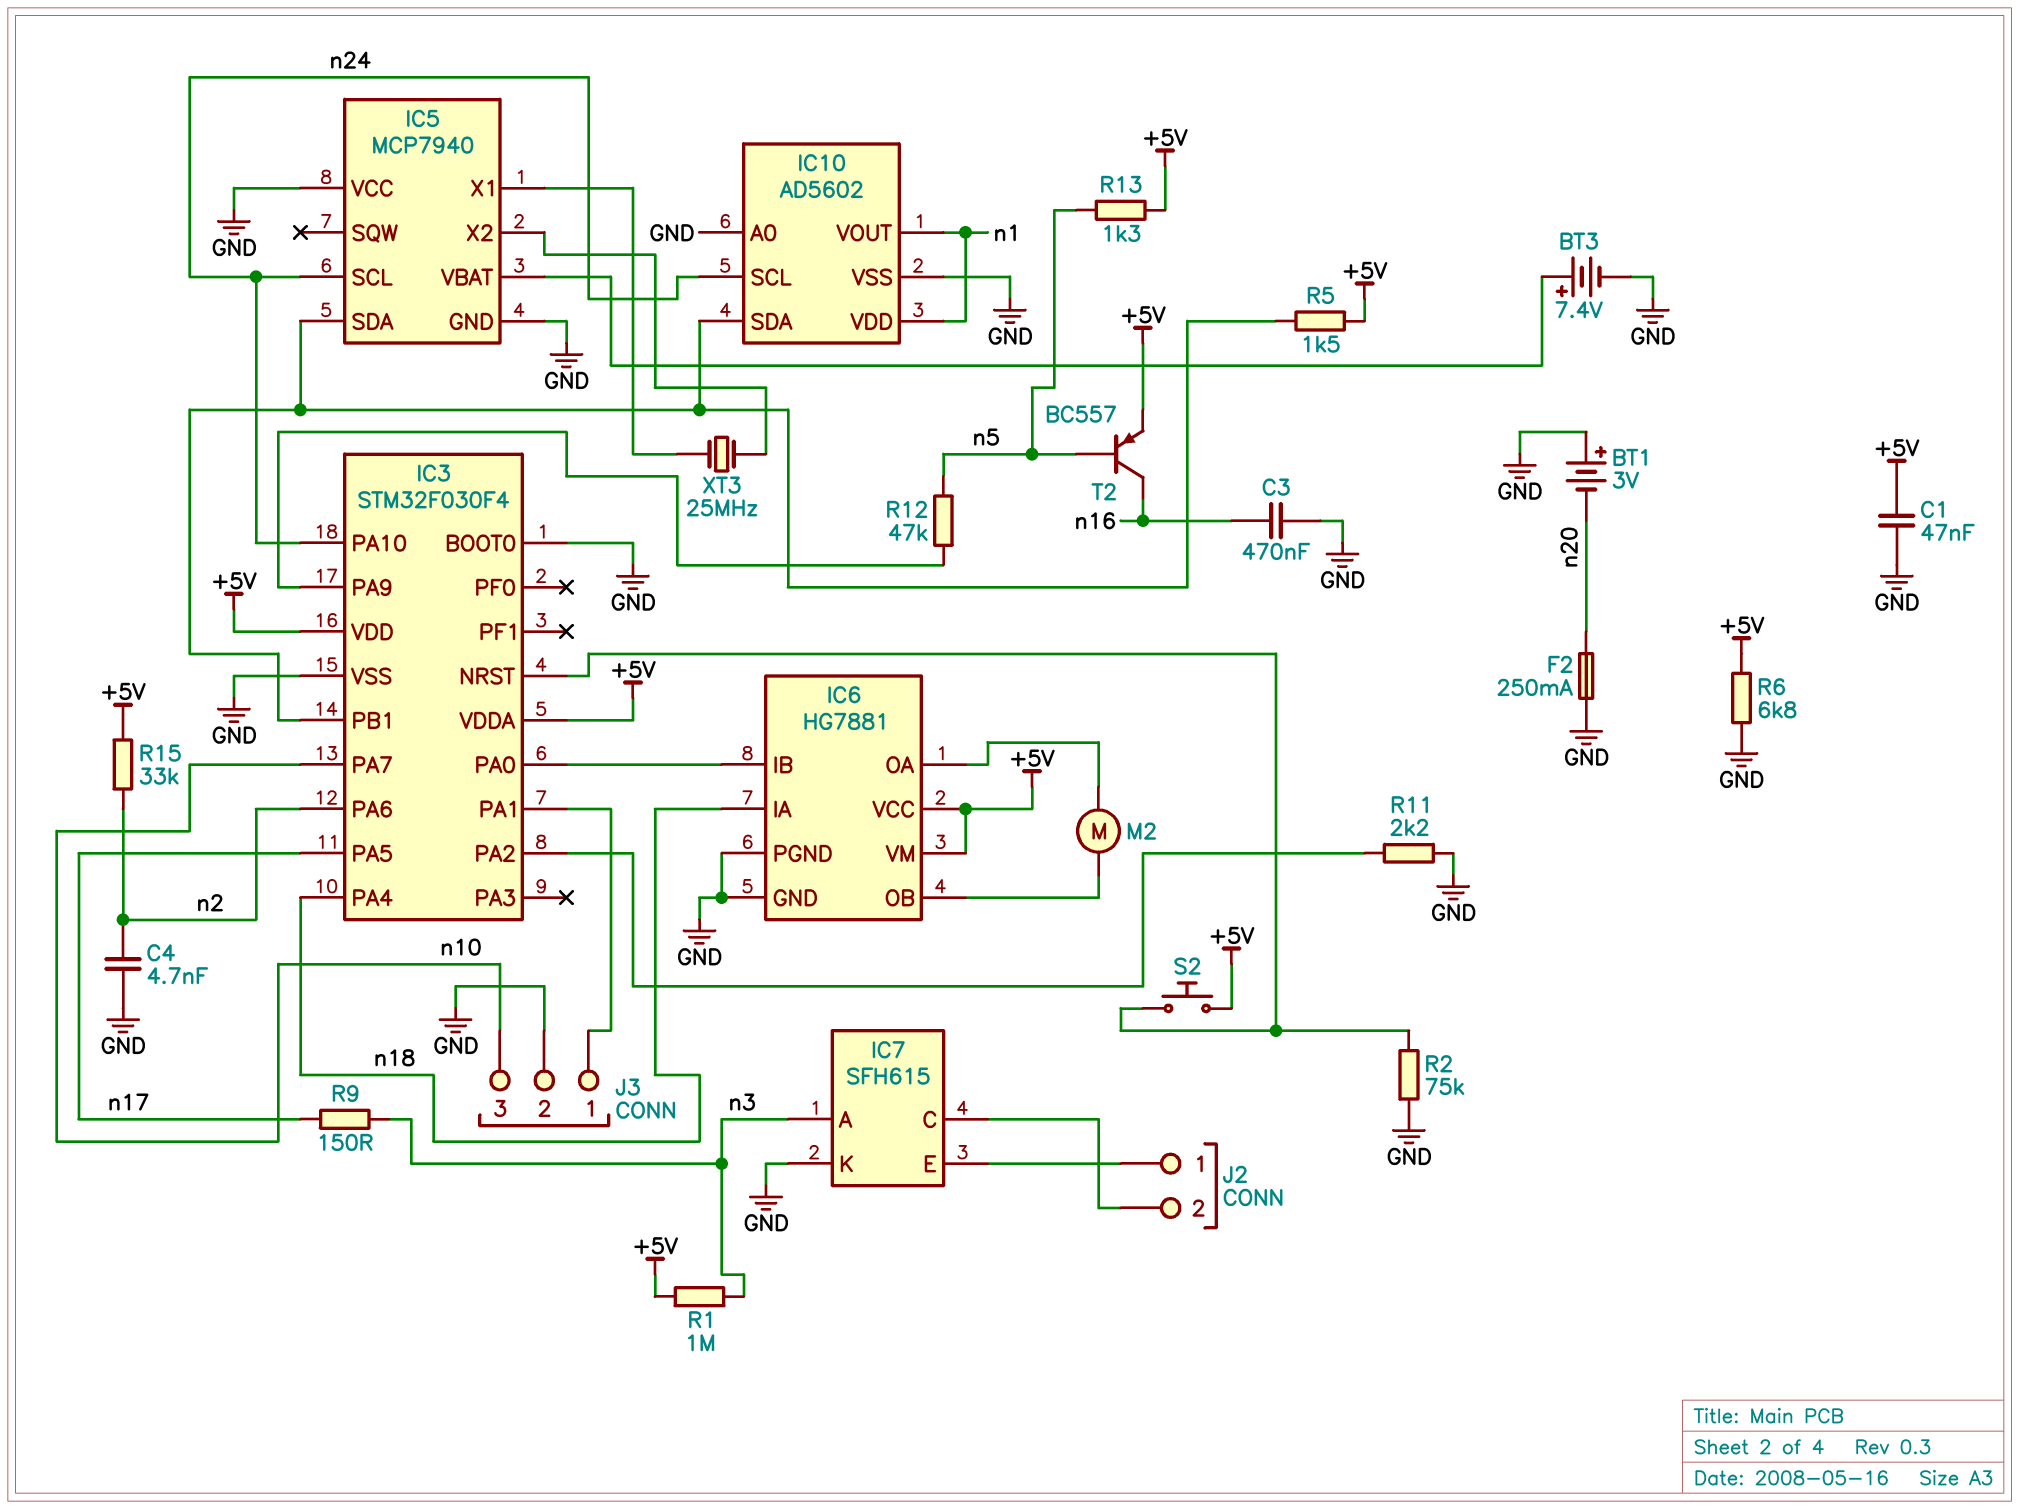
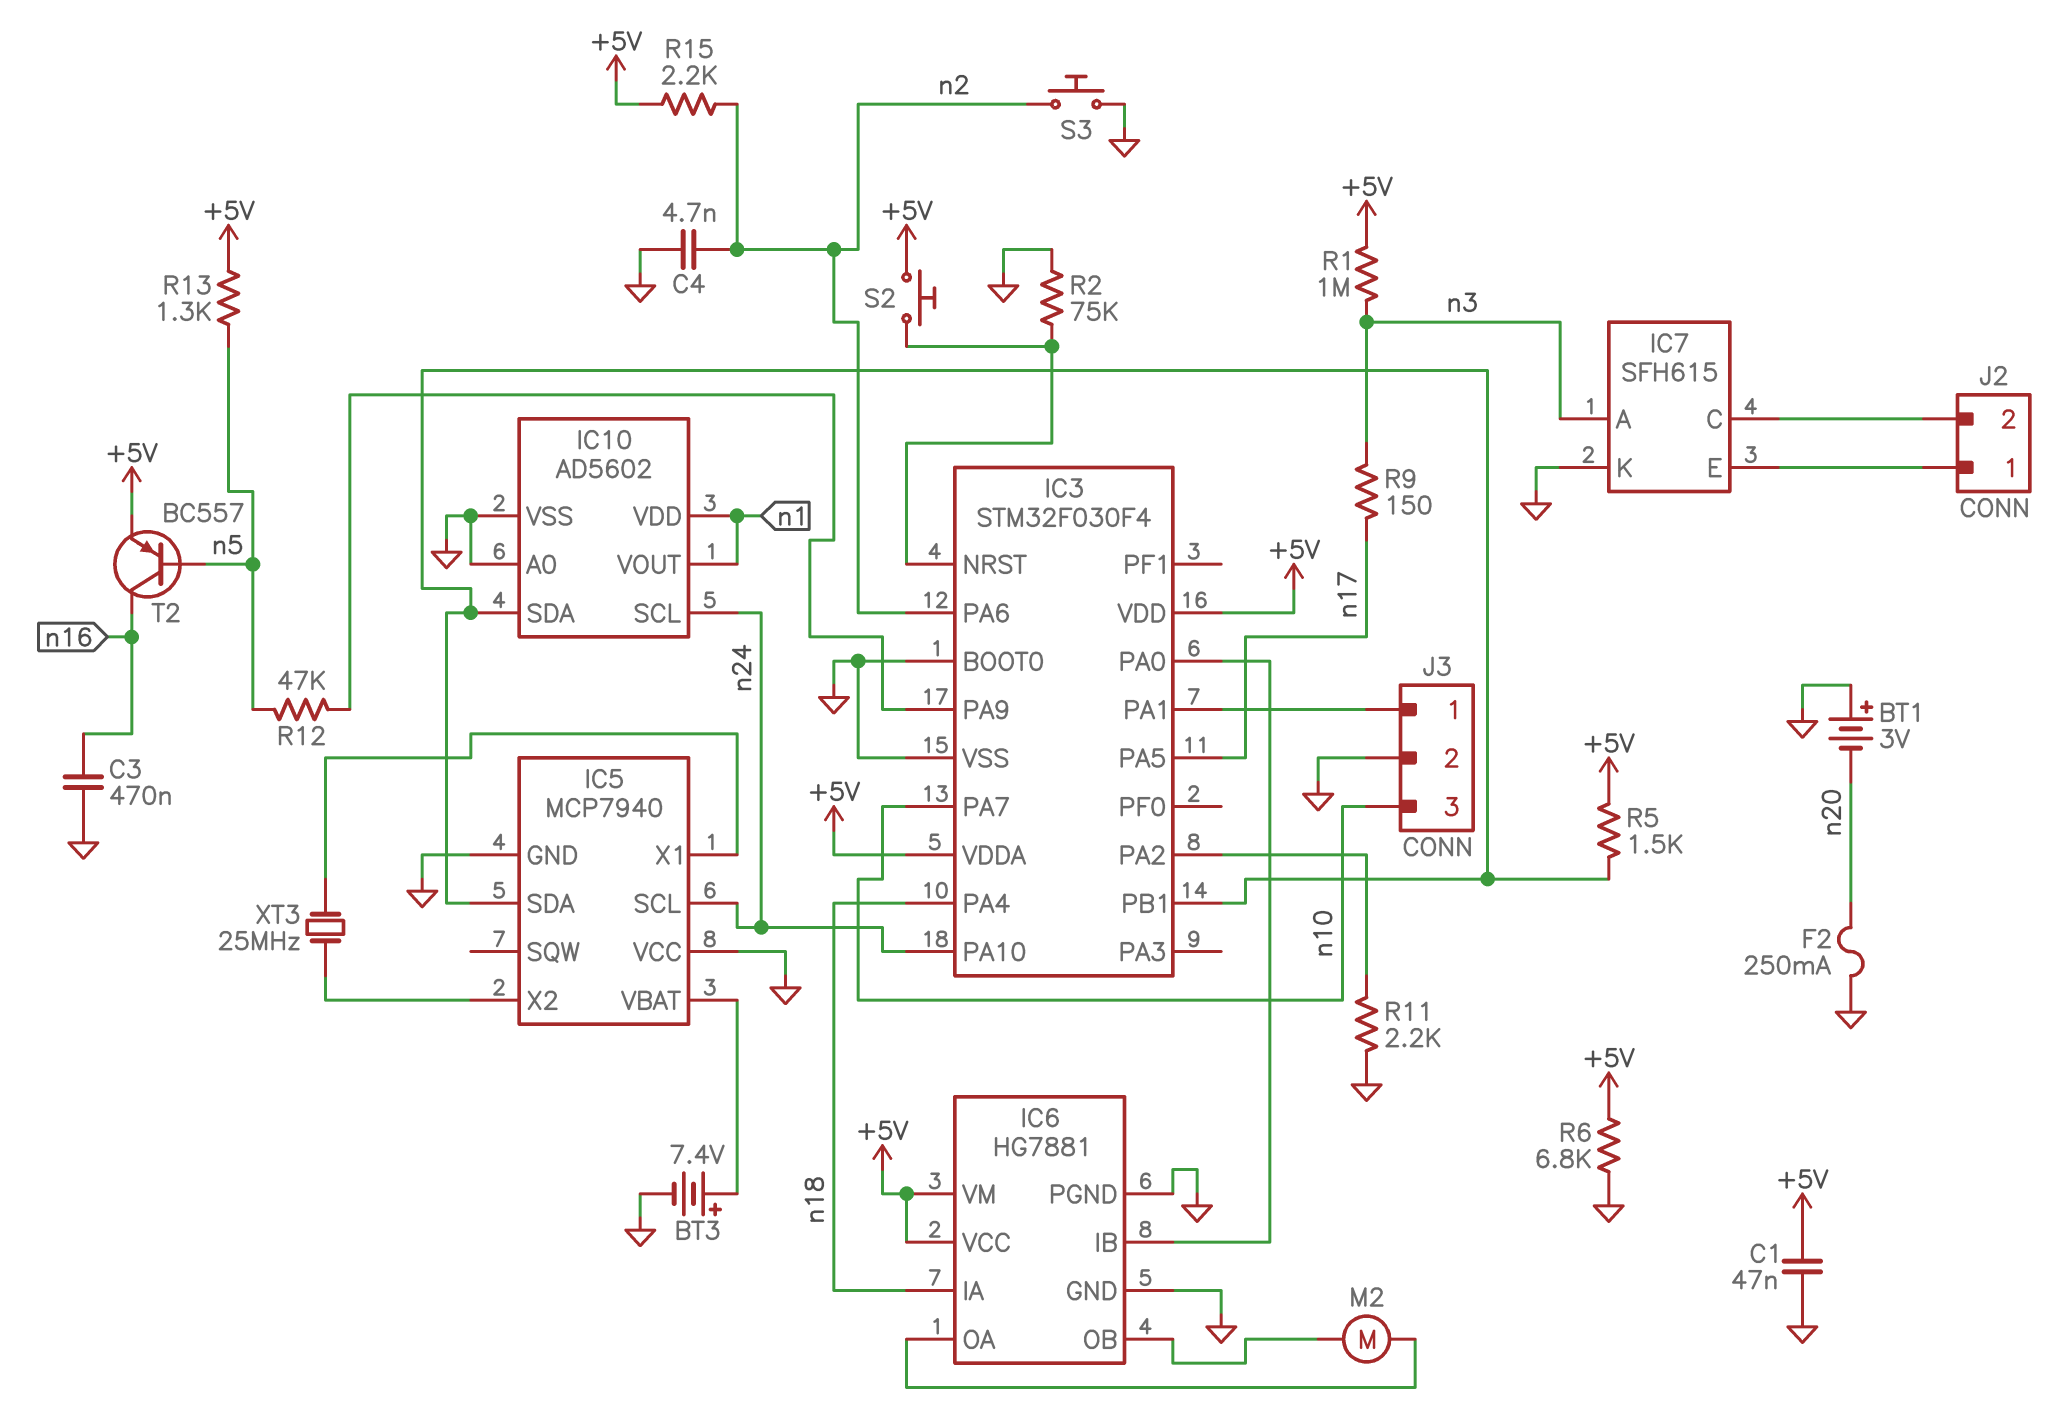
R15: 33k (+5V, n2) -> 2.2k (+5V, n2)
S3: none -> button (GND, n2)

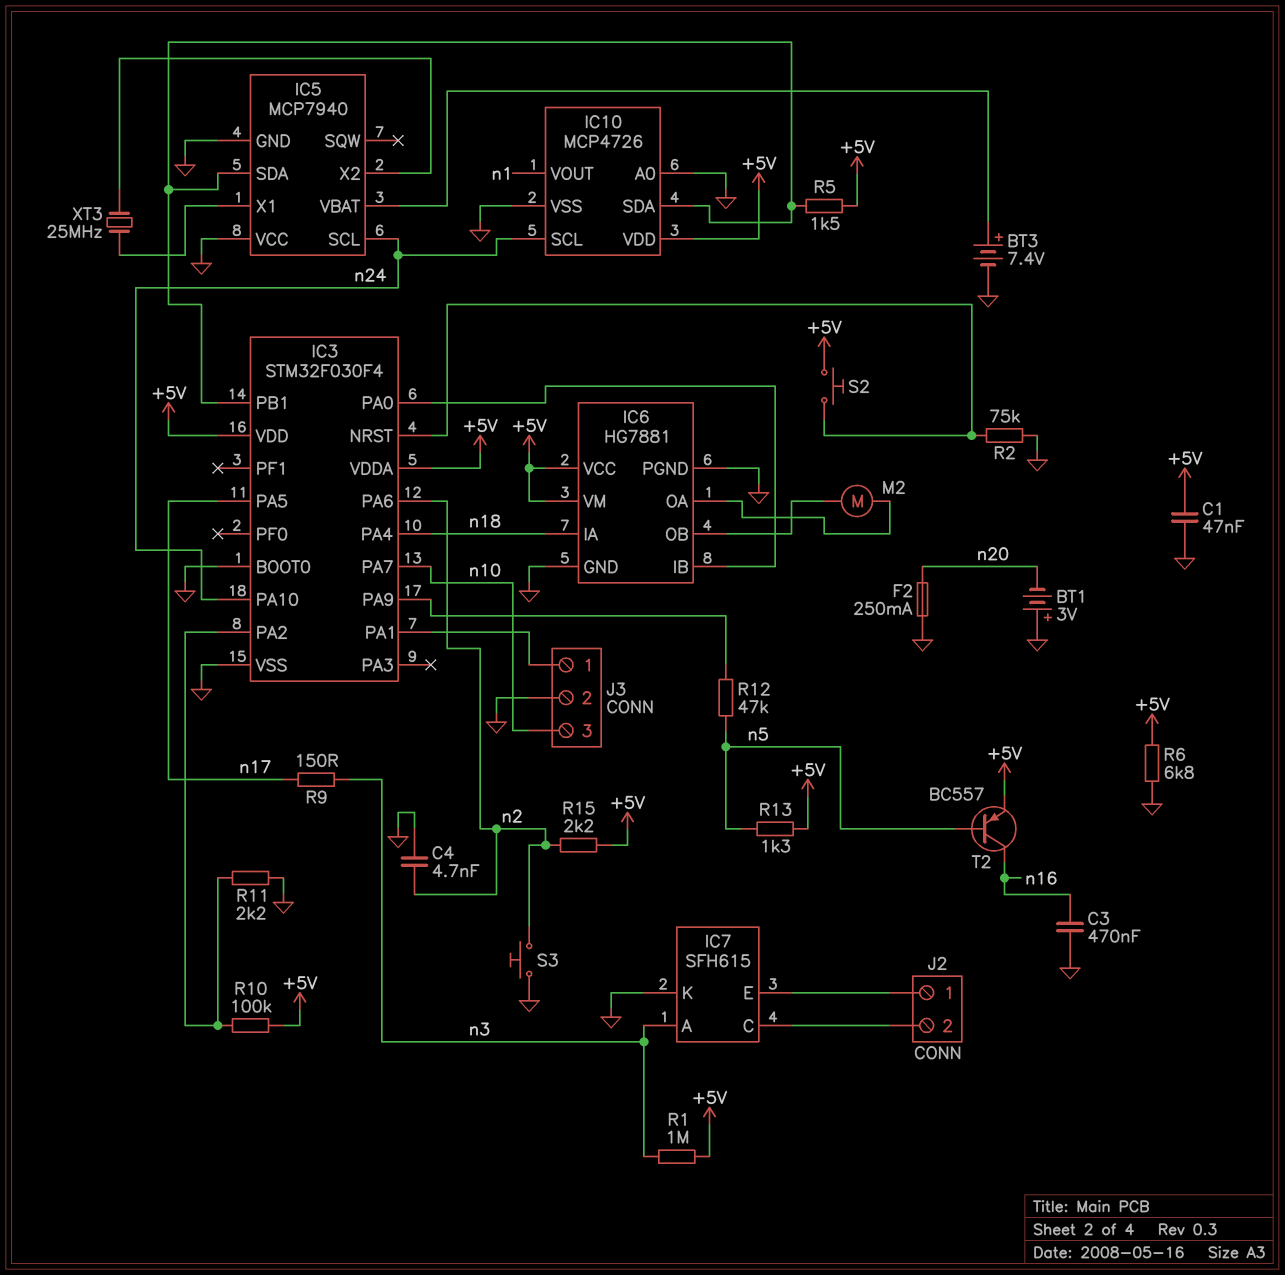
IC10: AD5602 -> MCP4726
IC10 pin VDD: n1 -> +5V
R10: none -> 100k (+5V, IC3/PA2)

